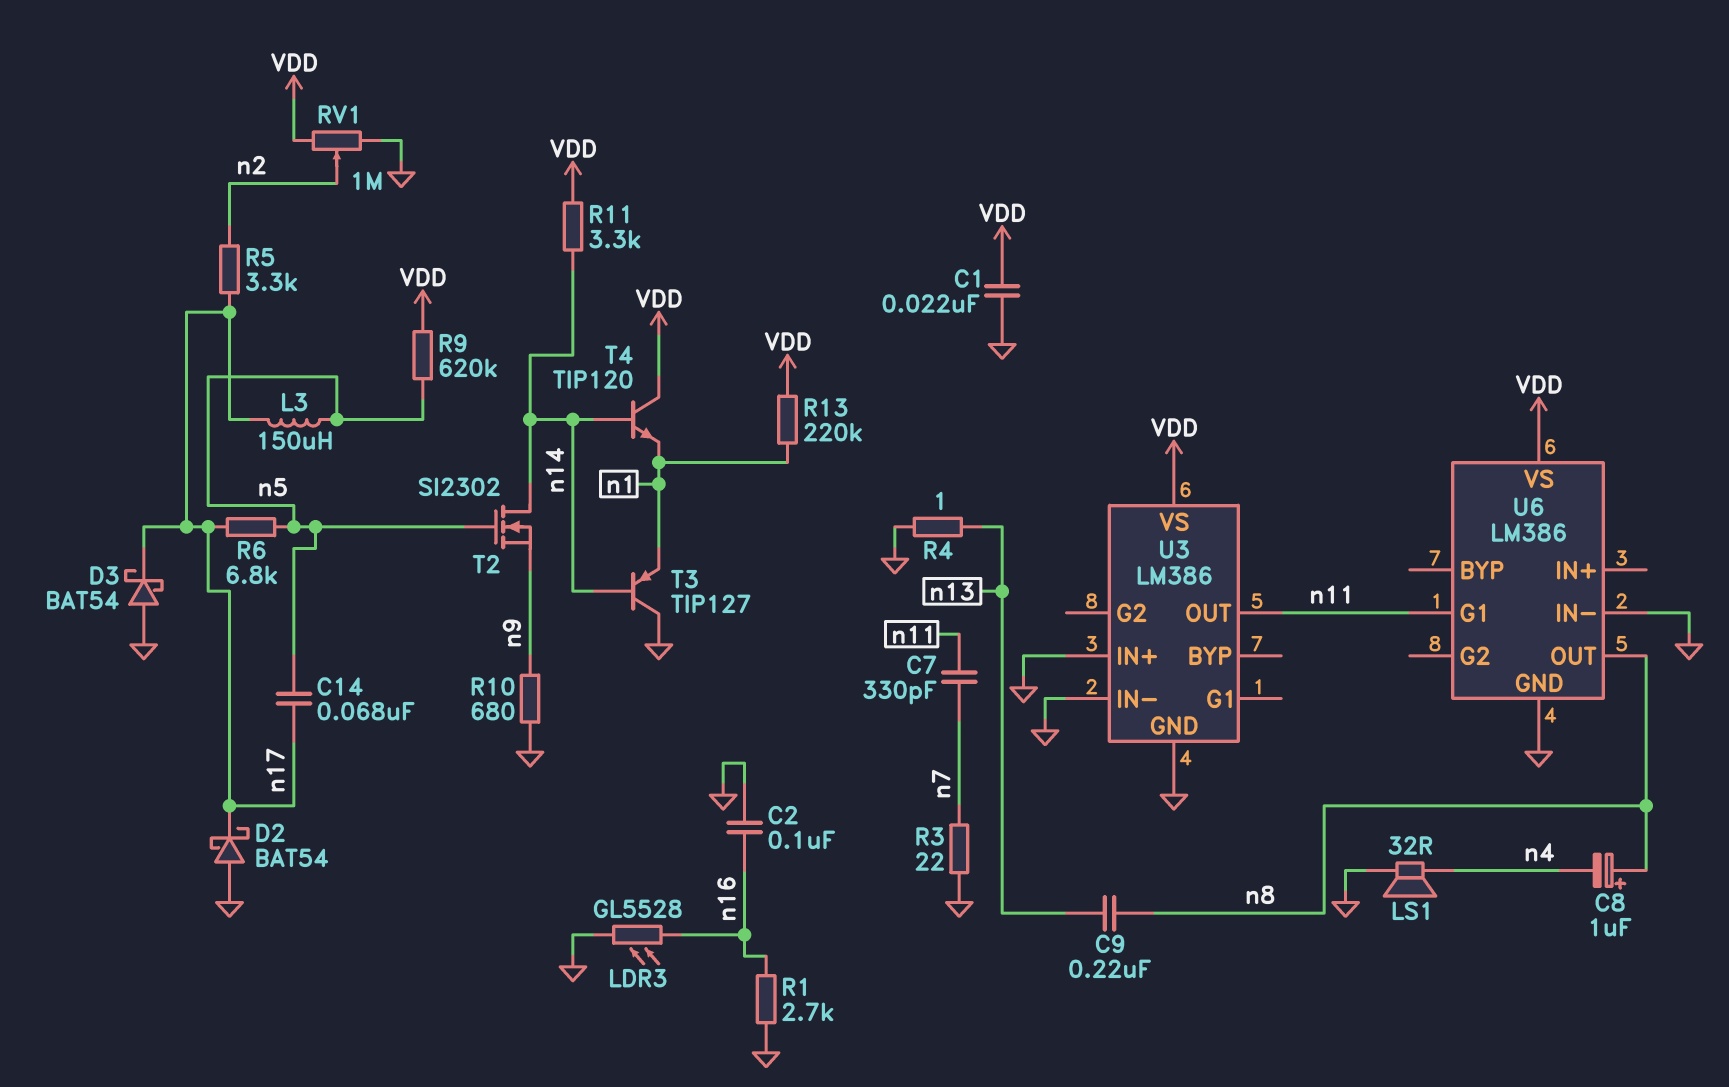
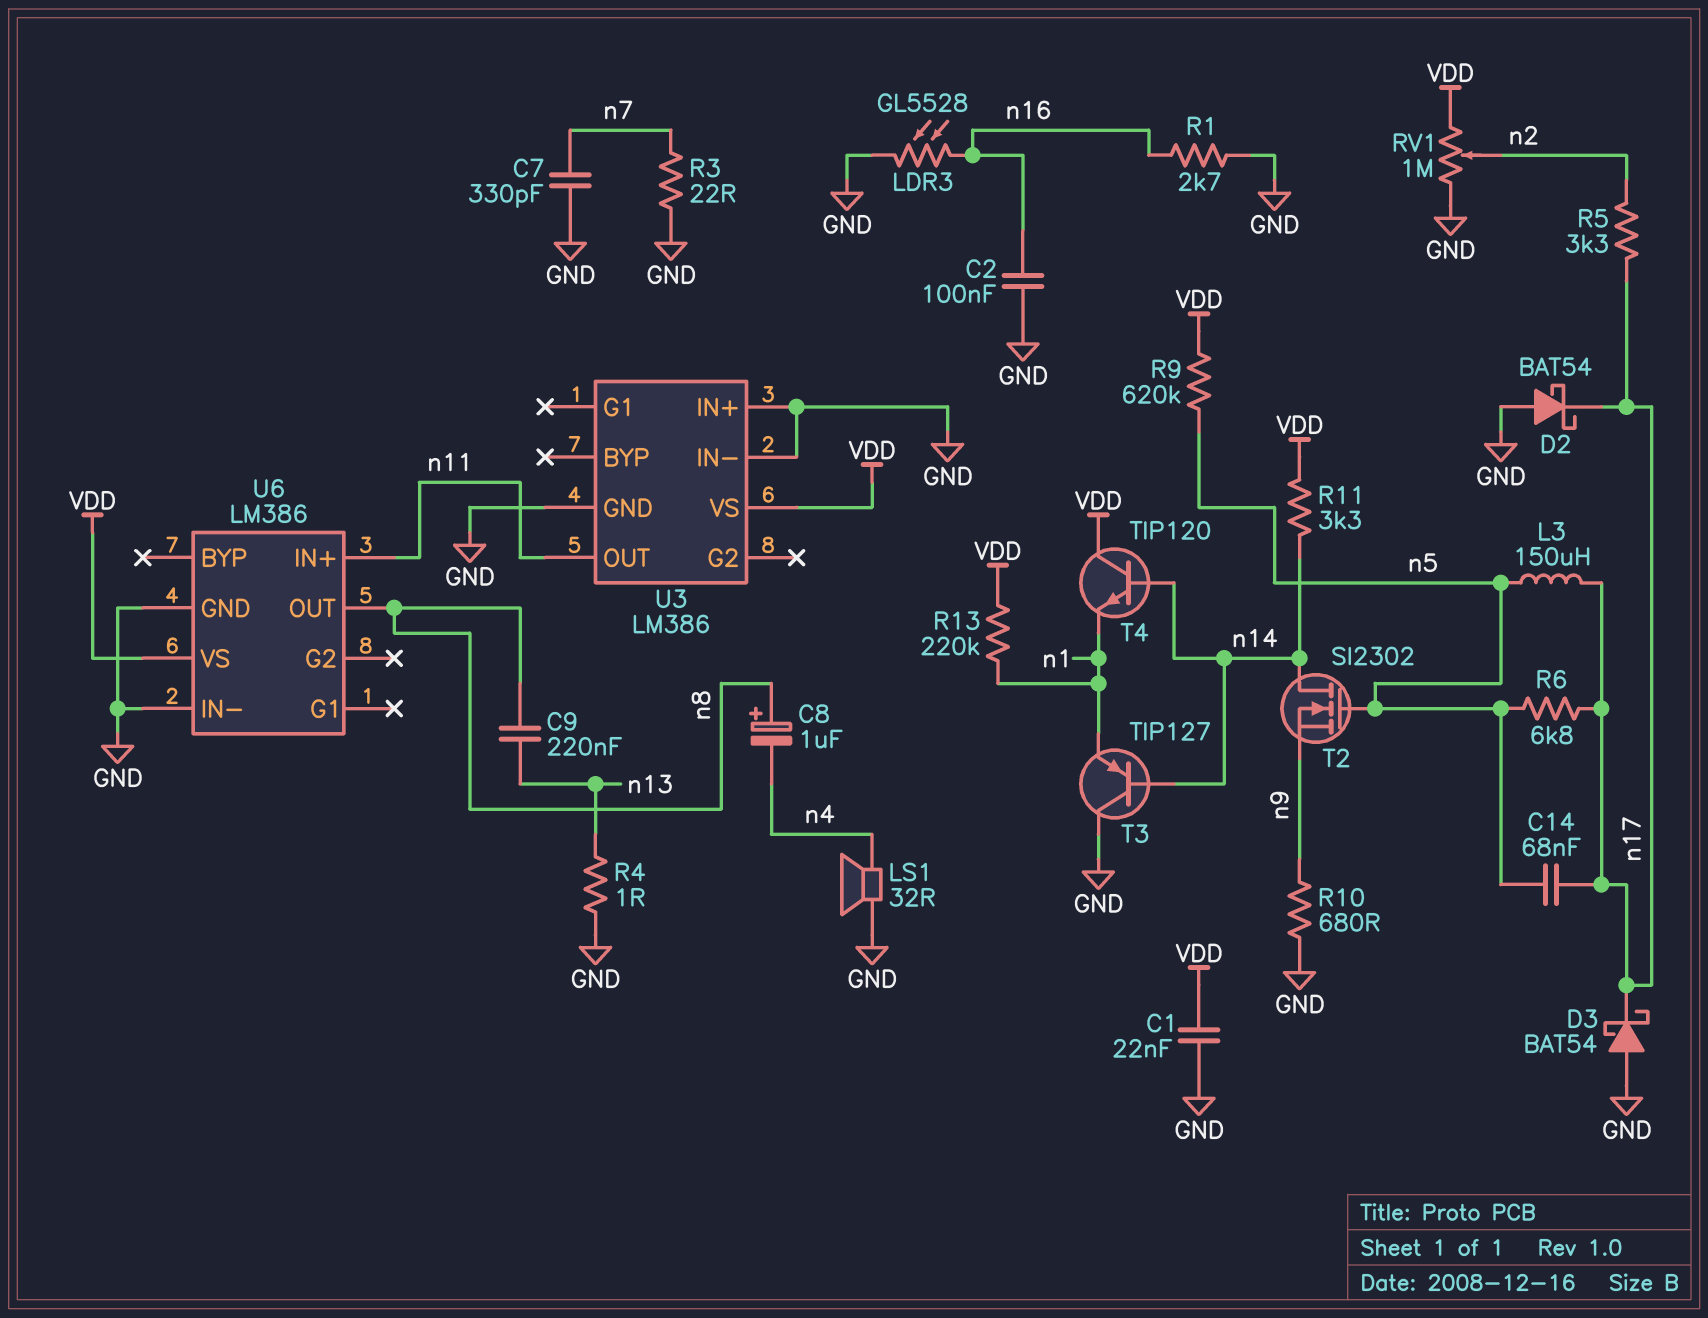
C7: 330pF (n7, n11) -> 330pF (GND, n7)
U6 pin G1: n11 -> none
U6 pin IN+: none -> n11

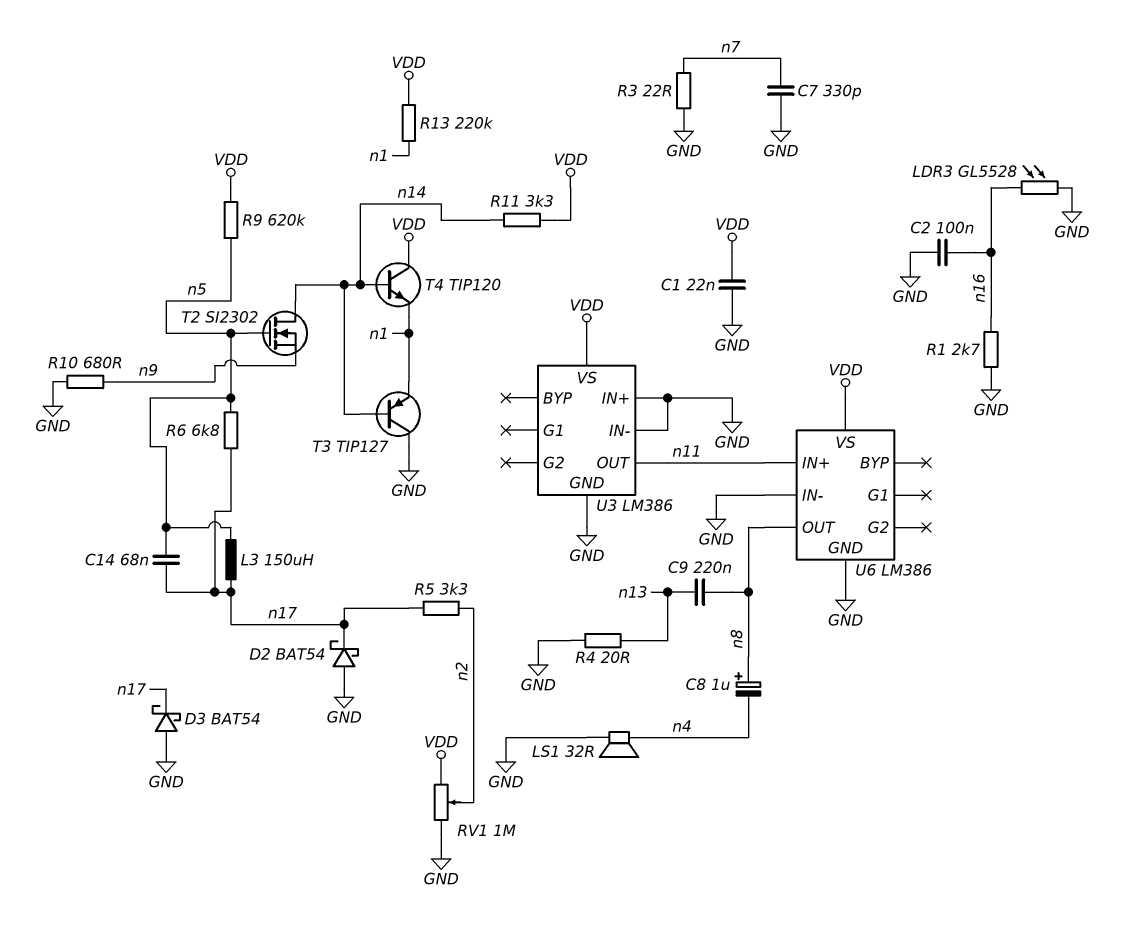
R4: 1 (GND, n13) -> 20 (GND, n13)

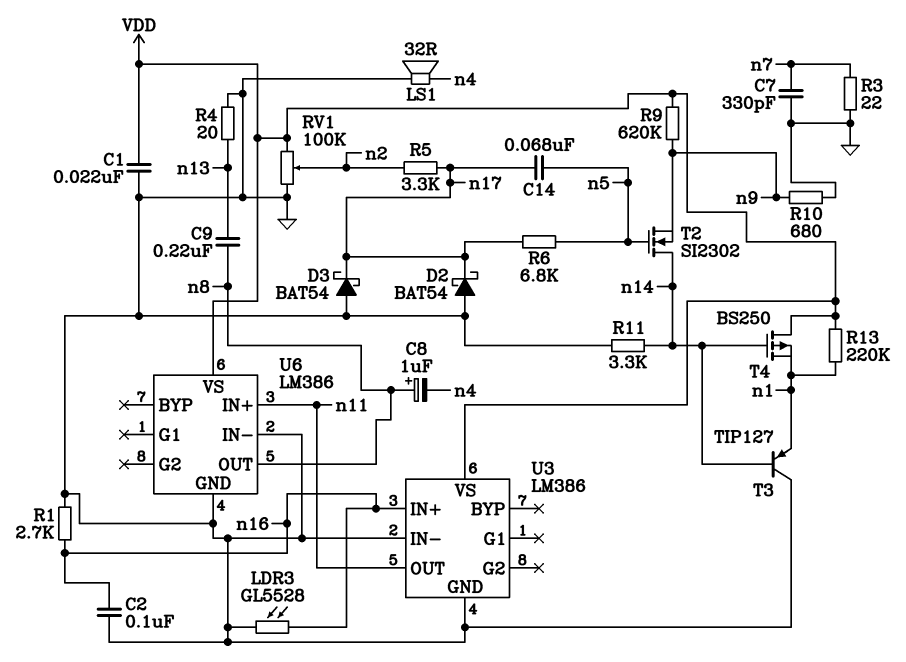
L3: 150uH (n5, n17) -> none
R9: 620k (VDD, n5) -> 620k (VDD, n9)
R11: 3.3k (VDD, n14) -> 3.3k (GND, n14)
RV1: 1M (GND, VDD, wiper n2) -> 100k (GND, VDD, wiper n2)
T4: NPN TIP120 (B n14, C VDD, E n1) -> PMOS BS250 (G n14, D VDD, S n1)
U3 pin IN+: GND -> n16

